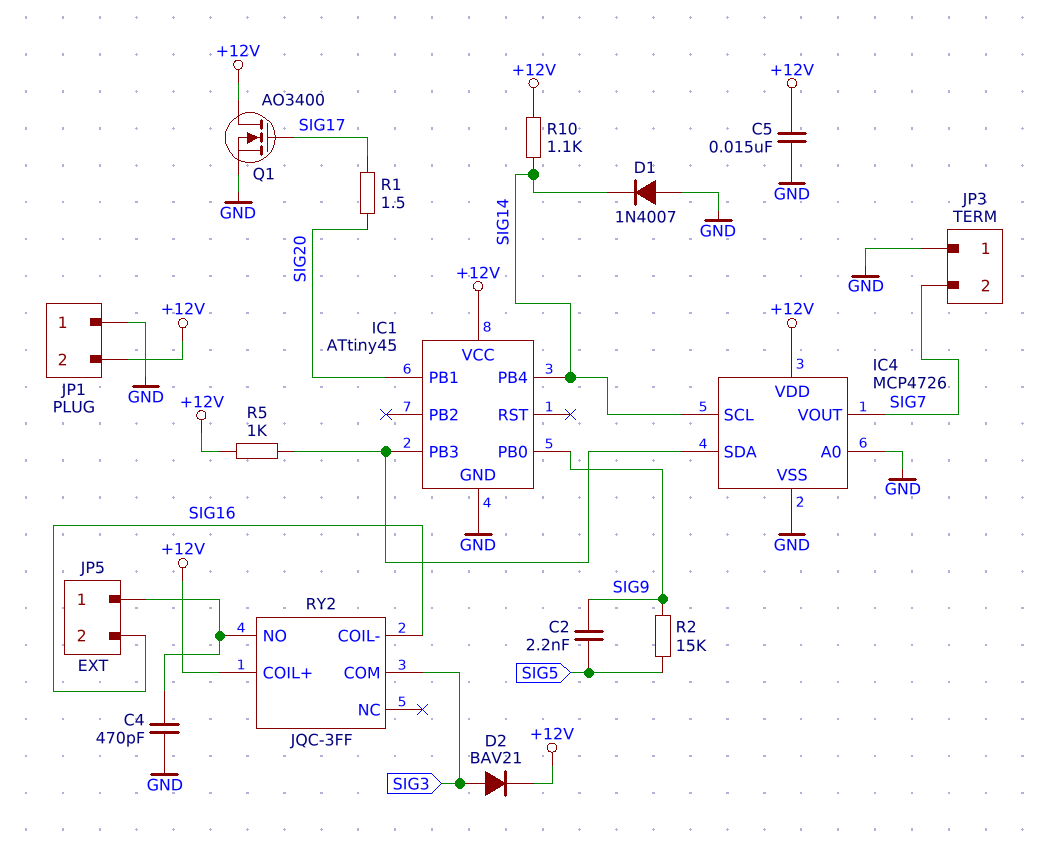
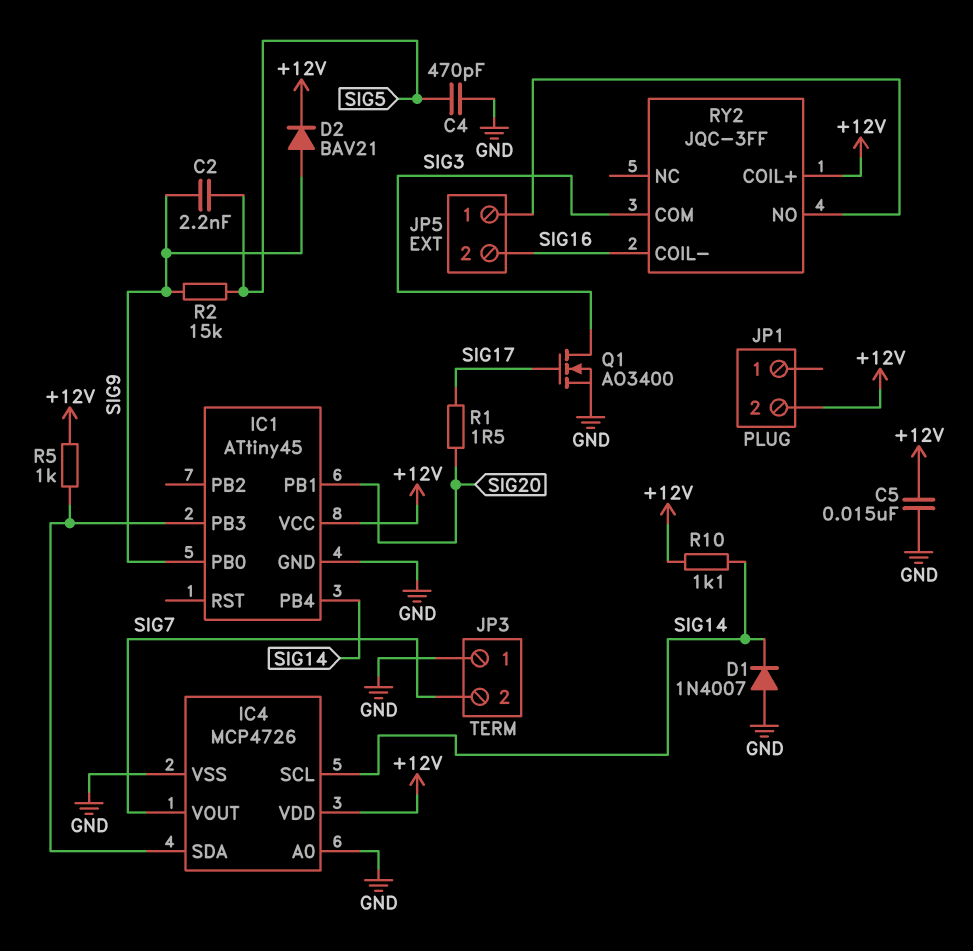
C4: 470pF (GND, JP5/1) -> 470pF (GND, SIG5)
D2: diode BAV21 (A SIG3, K +12V) -> diode BAV21 (A SIG9, K +12V)
JP1 pin 1: GND -> none
Q1: NMOS AO3400 (G SIG17, D +12V, S GND) -> NMOS AO3400 (G SIG17, D SIG3, S GND)

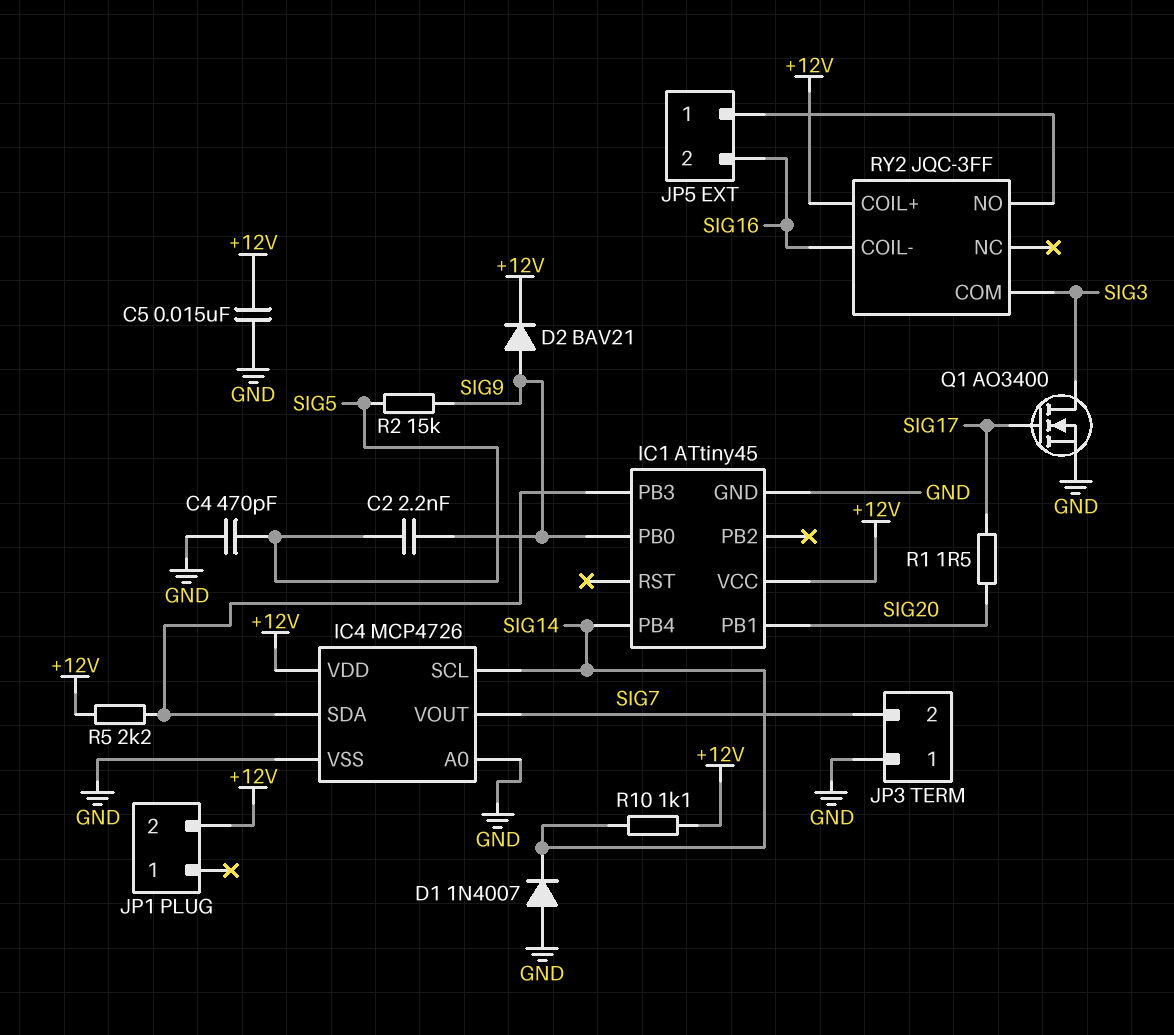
R5: 1k (+12V, IC1/PB3) -> 2.2k (+12V, IC1/PB3)

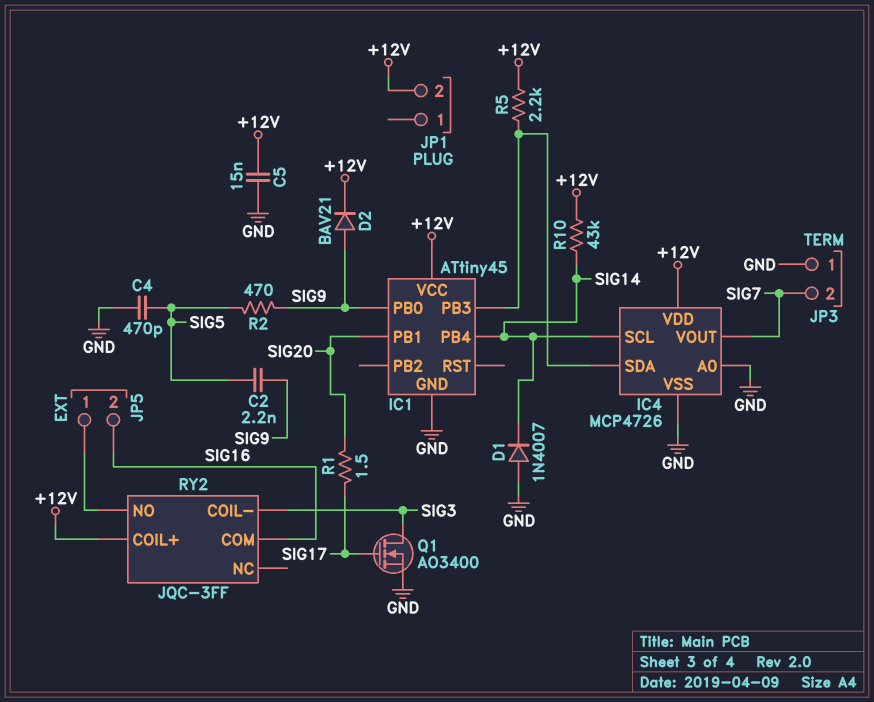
R2: 15k (SIG5, SIG9) -> 470 (SIG5, SIG9)
R10: 1.1k (+12V, SIG14) -> 43k (+12V, SIG14)
RY2 pin COIL-: SIG16 -> SIG3
RY2 pin COM: SIG3 -> SIG16

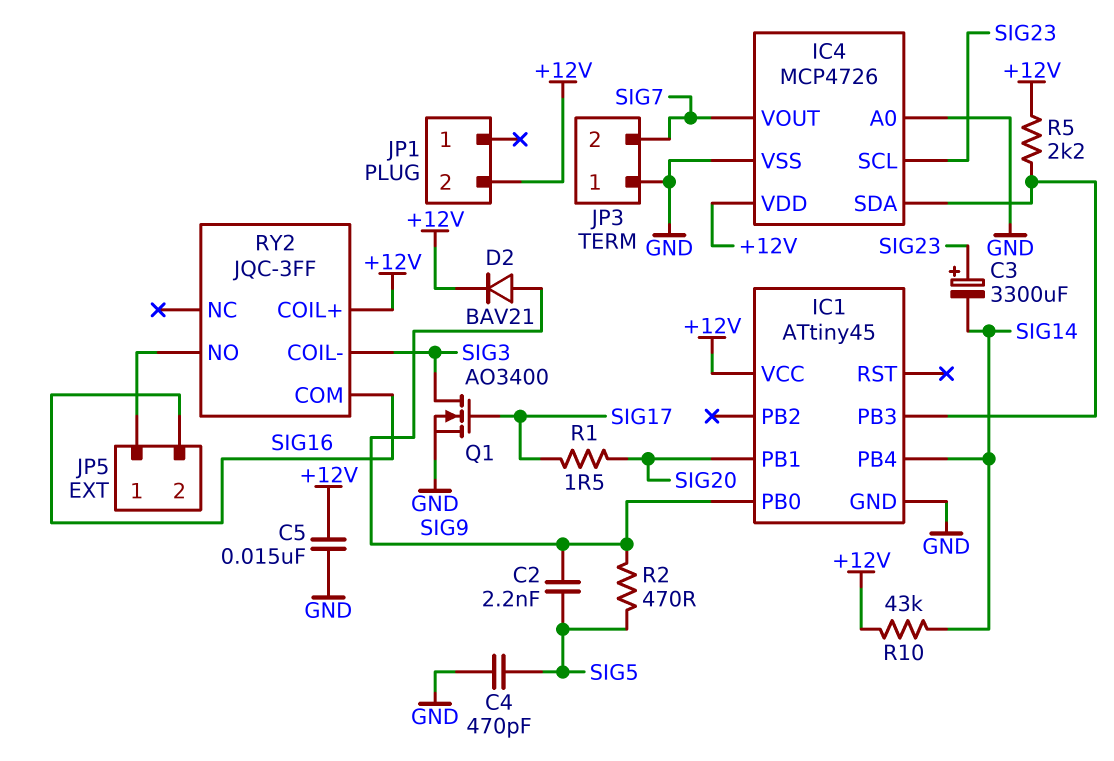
C3: none -> 3300uF (plus SIG23, minus SIG14)
D1: diode 1N4007 (A GND, K SIG14) -> none
IC4 pin SCL: SIG14 -> SIG23

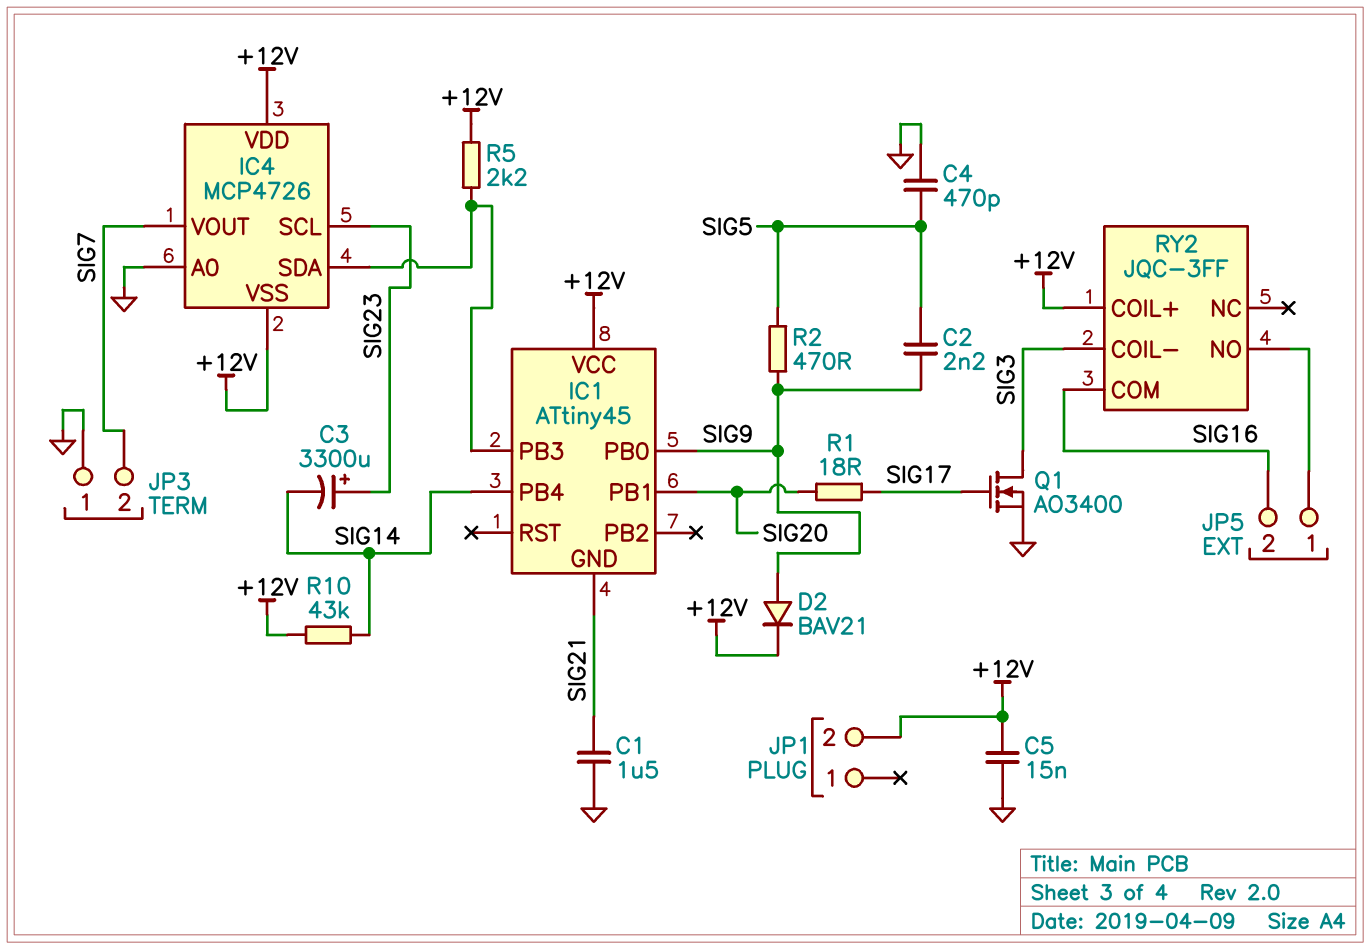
C1: none -> 1.5uF (GND, SIG21)
IC1 pin GND: GND -> SIG21
IC4 pin VSS: GND -> +12V
R1: 1.5 (SIG17, SIG20) -> 18 (SIG17, SIG20)

